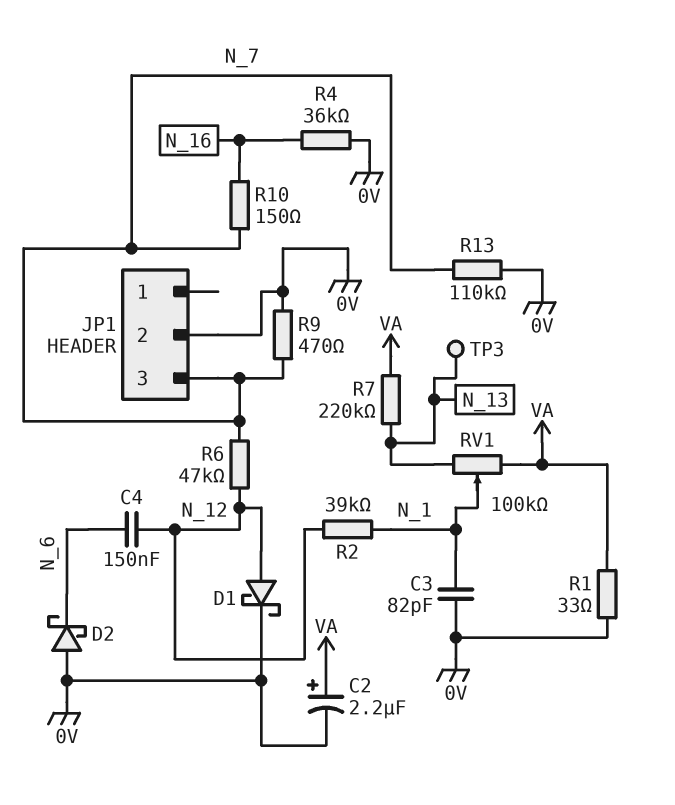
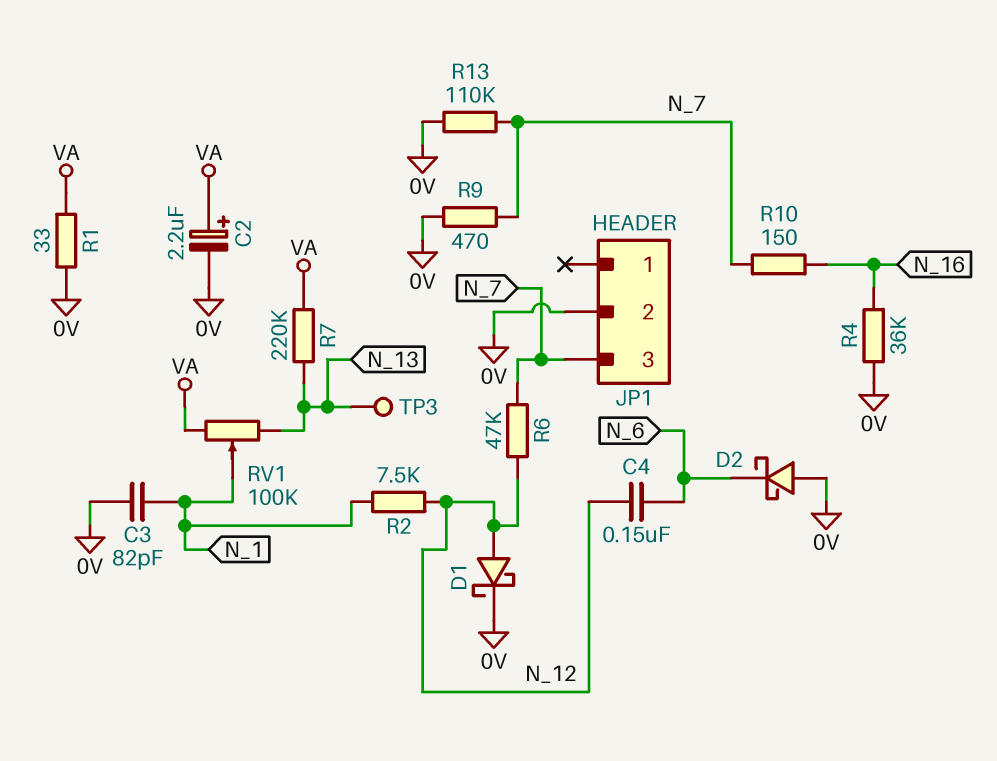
R2: 39k (N_1, N_12) -> 7.5k (N_1, N_12)

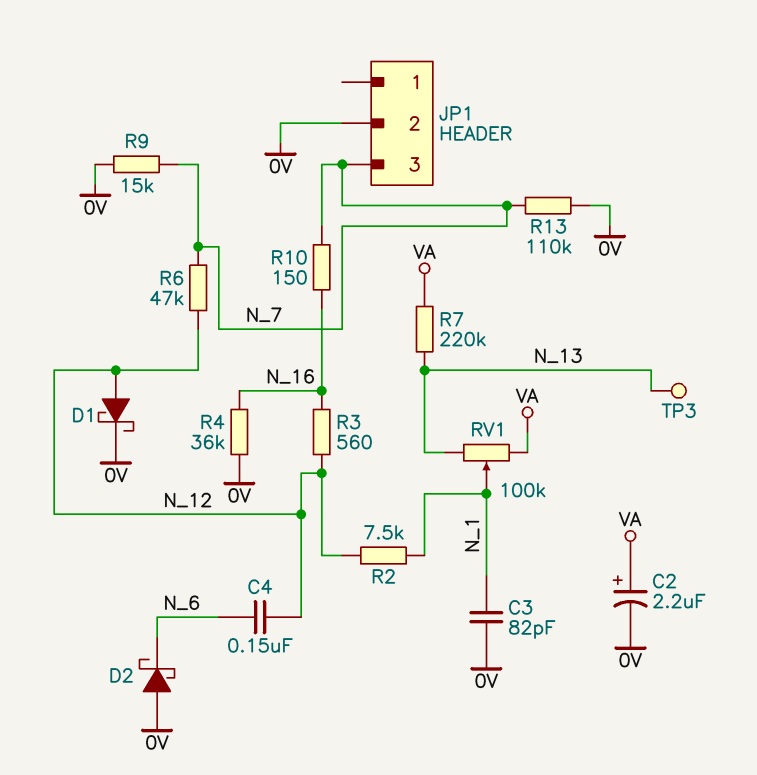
R1: 33 (0V, VA) -> none
R3: none -> 560 (N_12, N_16)
R9: 470 (0V, N_7) -> 15k (0V, N_7)

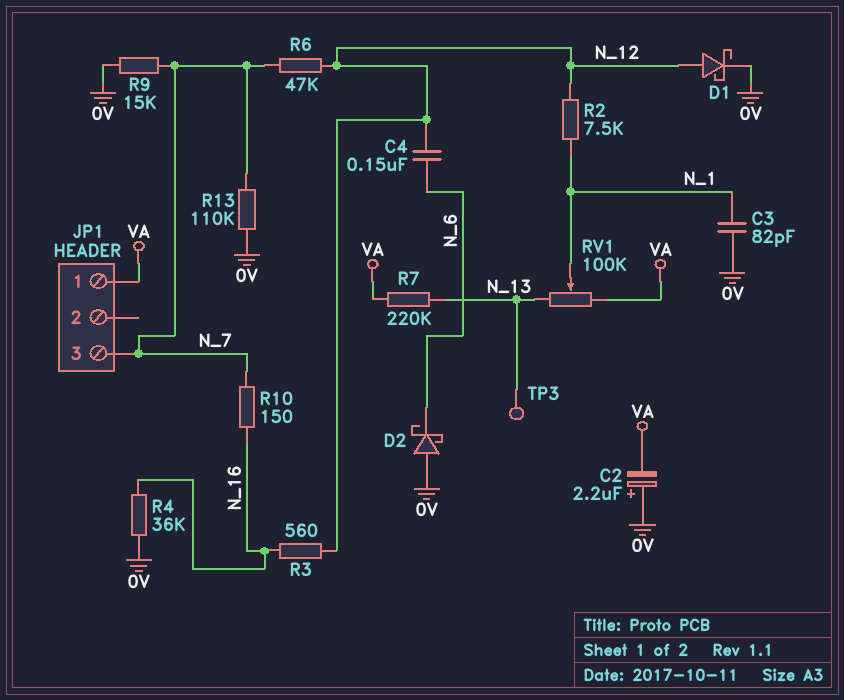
C2: 2.2uF (plus VA, minus 0V) -> 2.2uF (plus 0V, minus VA)
JP1 pin 1: none -> VA
JP1 pin 2: 0V -> none

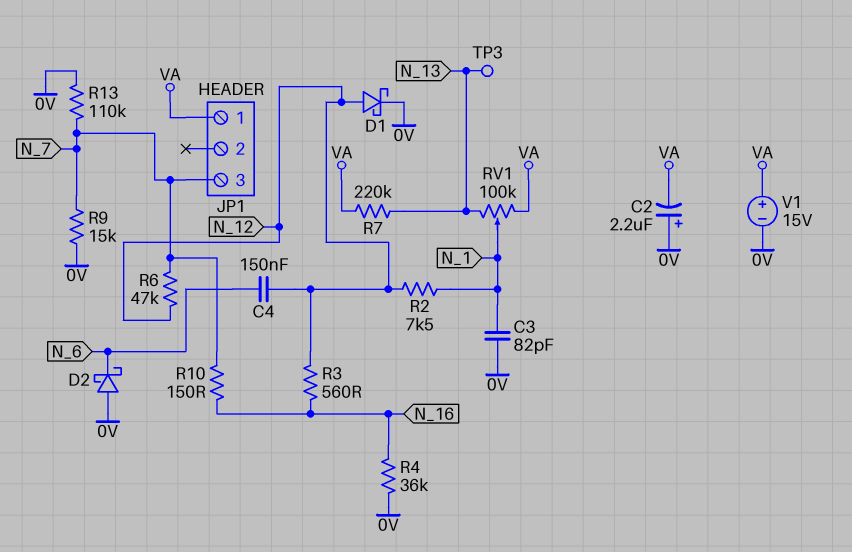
V1: none -> 15V (plus VA, minus 0V)

